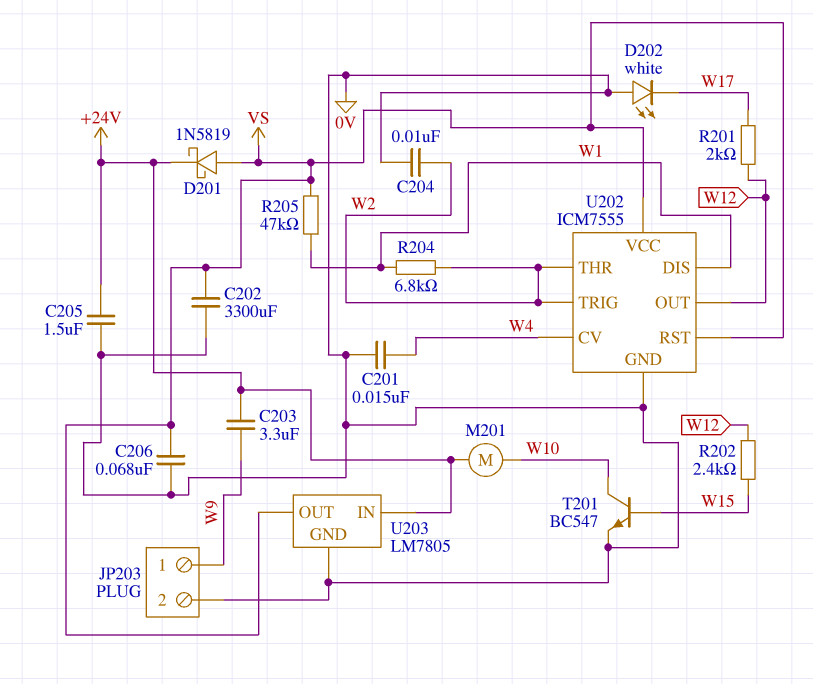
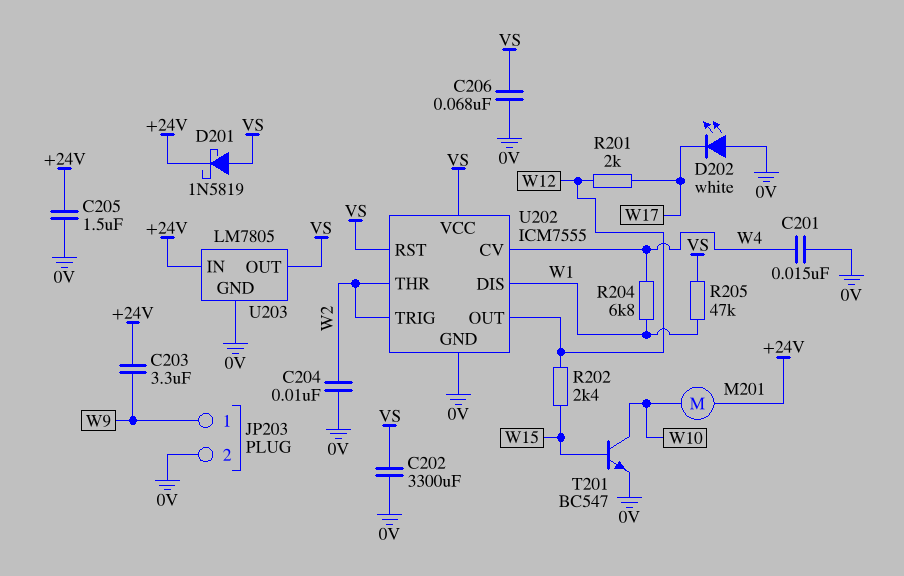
R204: 6.8k (W1, W2) -> 6.8k (W1, W4)

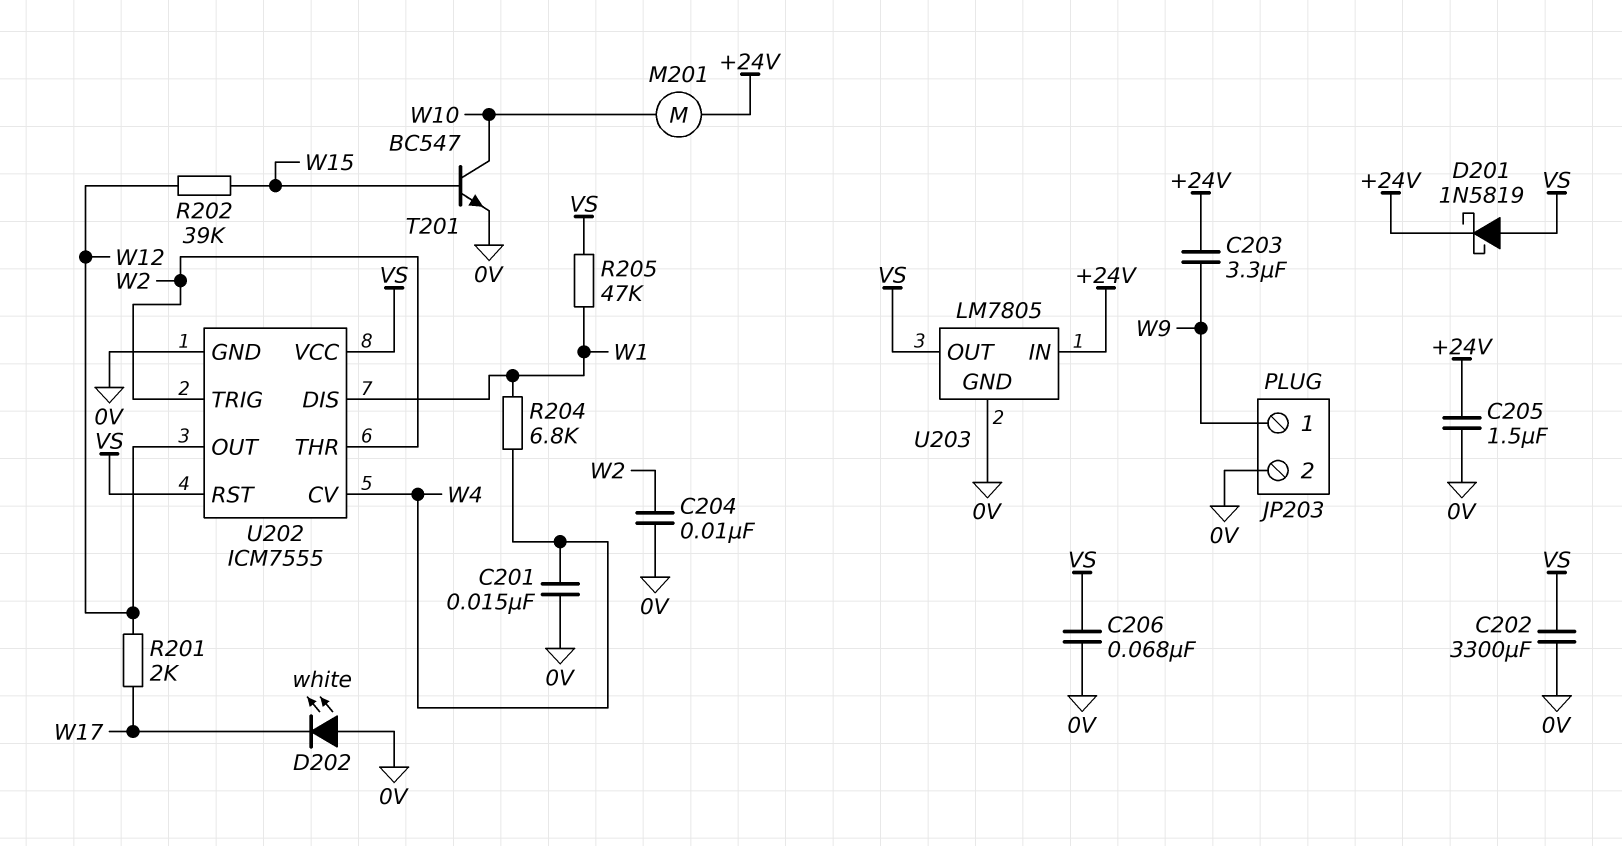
R202: 2.4k (W12, W15) -> 39k (W12, W15)

